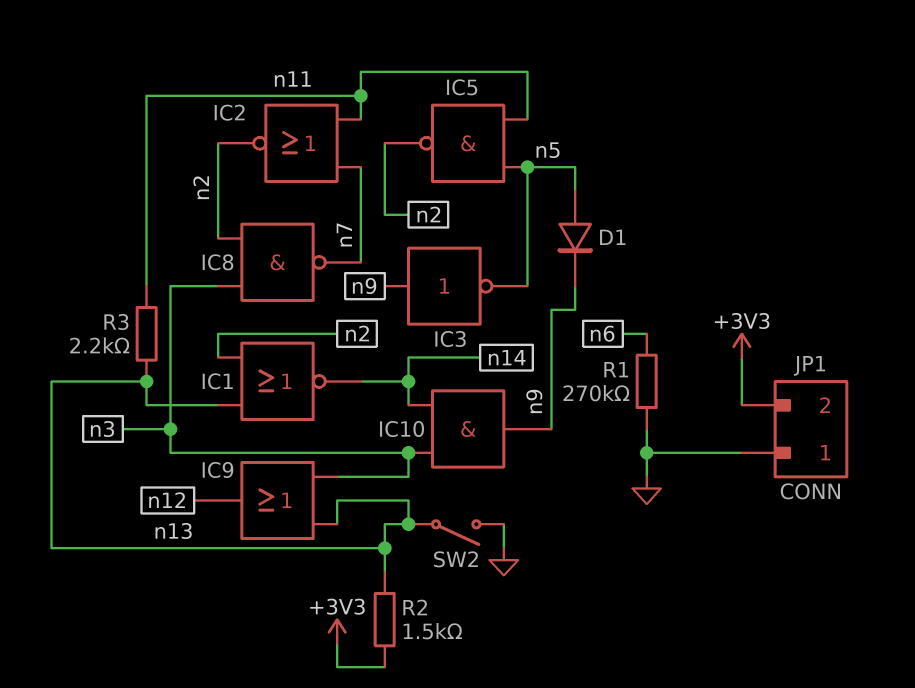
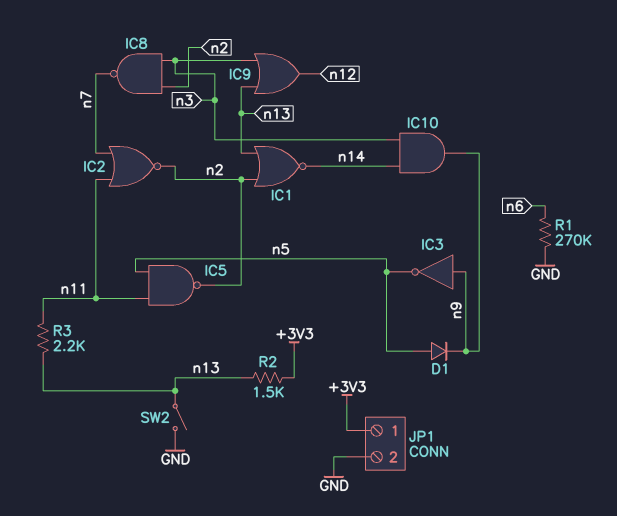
JP1 pin 1: GND -> +3V3
JP1 pin 2: +3V3 -> GND

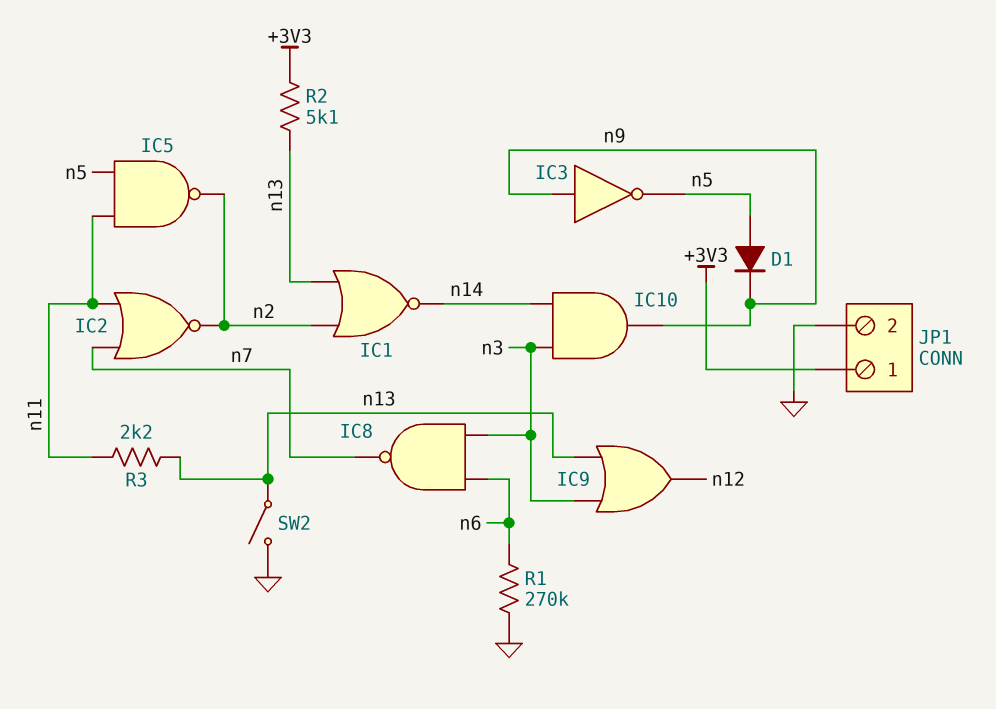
IC8: NAND (in n2, in n3, out n7) -> NAND (in n3, in n6, out n7)
R2: 1.5k (+3V3, n13) -> 5.1k (+3V3, n13)

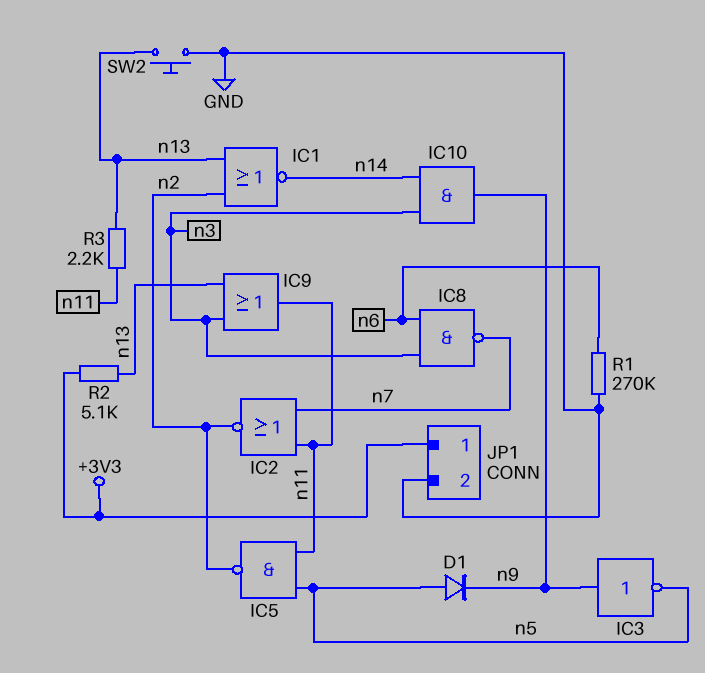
IC9: OR (in n3, in n13, out n12) -> OR (in n3, in n13, out n11)
SW2: switch (GND, n13) -> button (GND, n13)

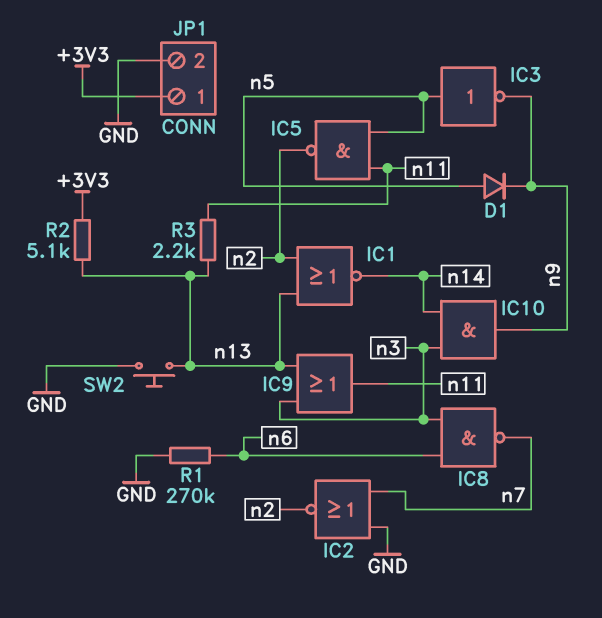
IC2: NOR (in n7, in n11, out n2) -> NOR (in GND, in n7, out n2)
IC3: NOT (in n9, out n5) -> NOT (in n5, out n9)

